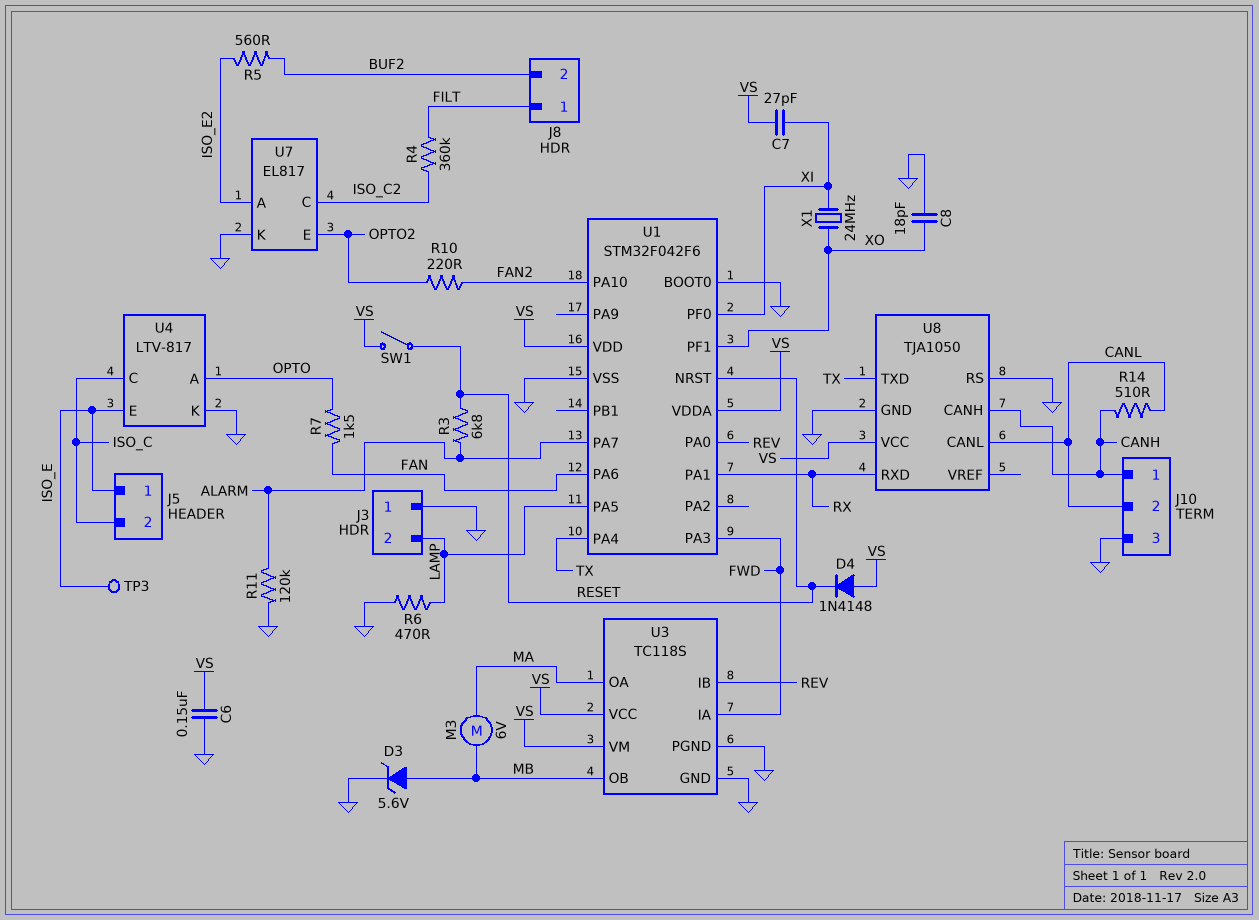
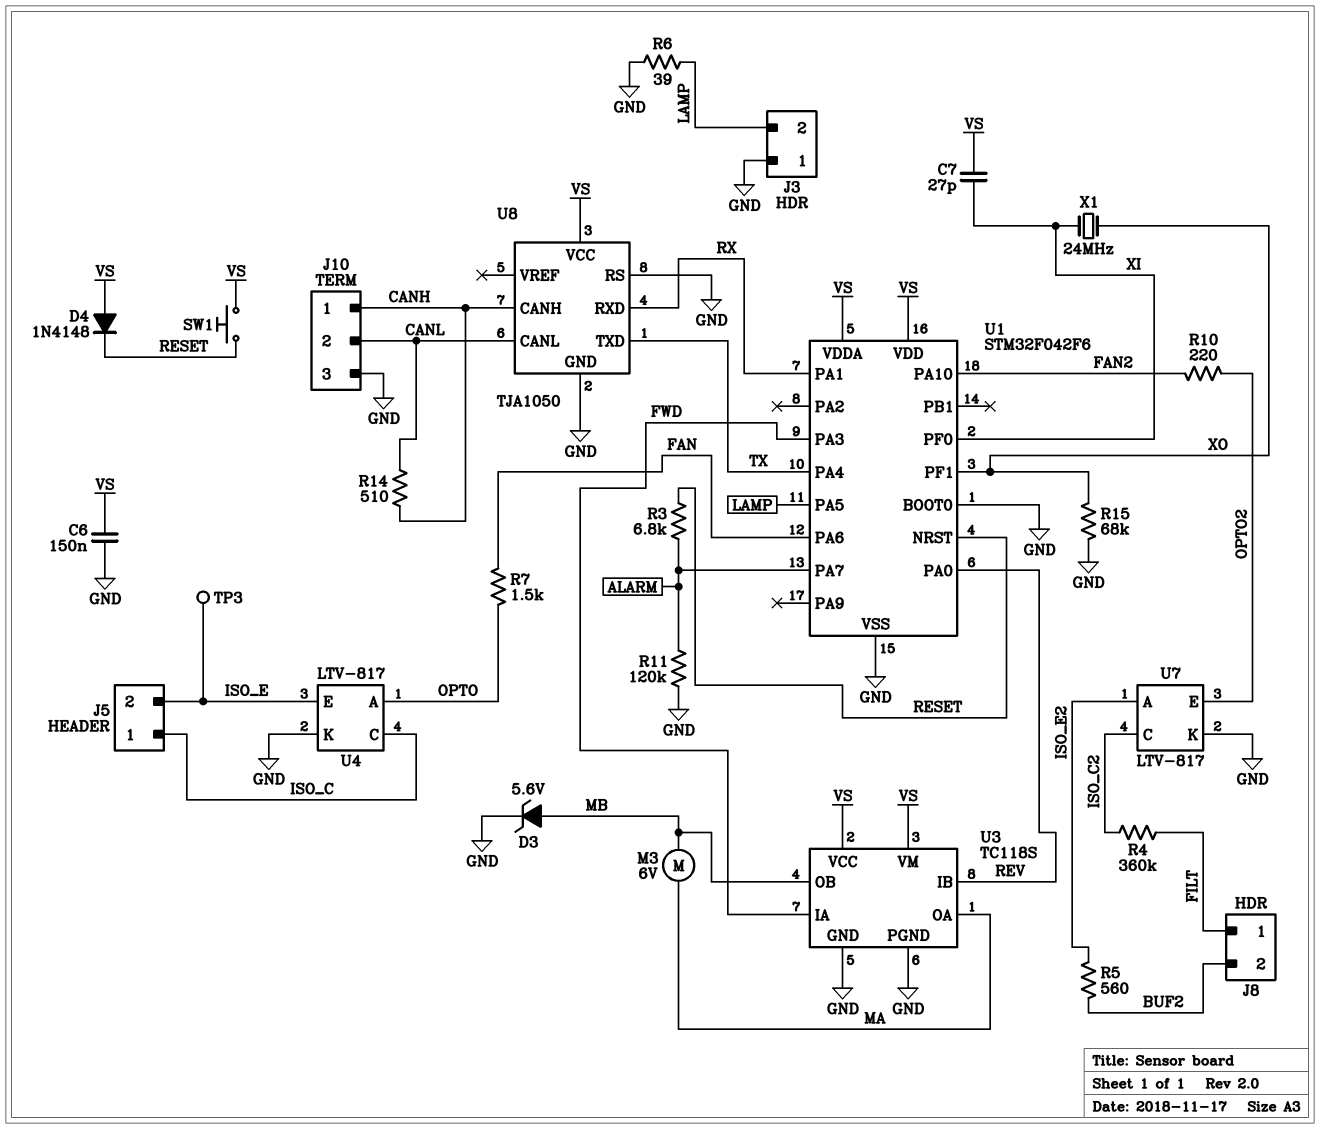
C8: 18pF (GND, XO) -> none
J5 pin 1: ISO_E -> ISO_C
J5 pin 2: ISO_C -> ISO_E
R6: 470 (GND, LAMP) -> 39 (GND, LAMP)
R15: none -> 68k (GND, XO)
SW1: switch (RESET, VS) -> button (RESET, VS)
U7: EL817 -> LTV-817

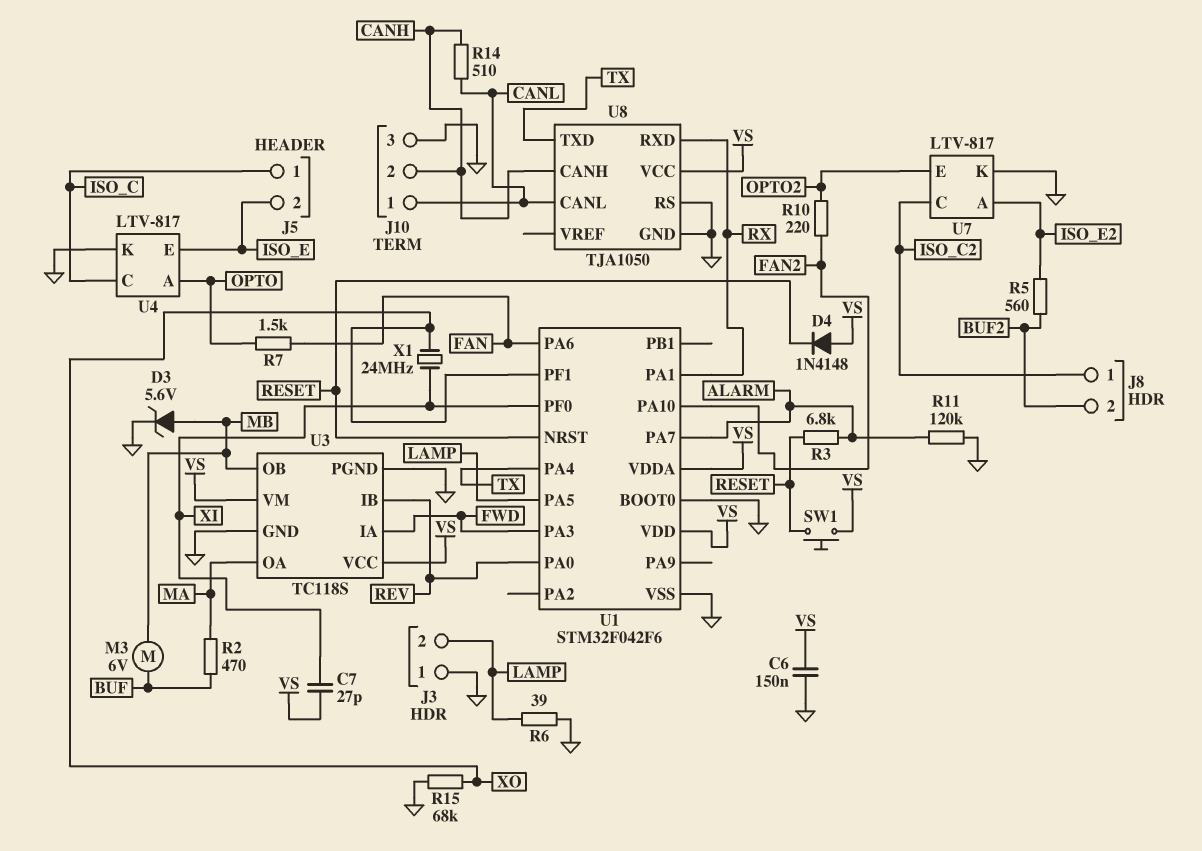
J8 pin 1: FILT -> ISO_C2
J10 pin 1: CANH -> CANL
J10 pin 2: CANL -> CANH
M3: motor 6V (MA, MB) -> motor 6V (BUF, MB)
R2: none -> 470 (BUF, MA)
R4: 360k (FILT, ISO_C2) -> none
TP3: test point (ISO_E) -> none

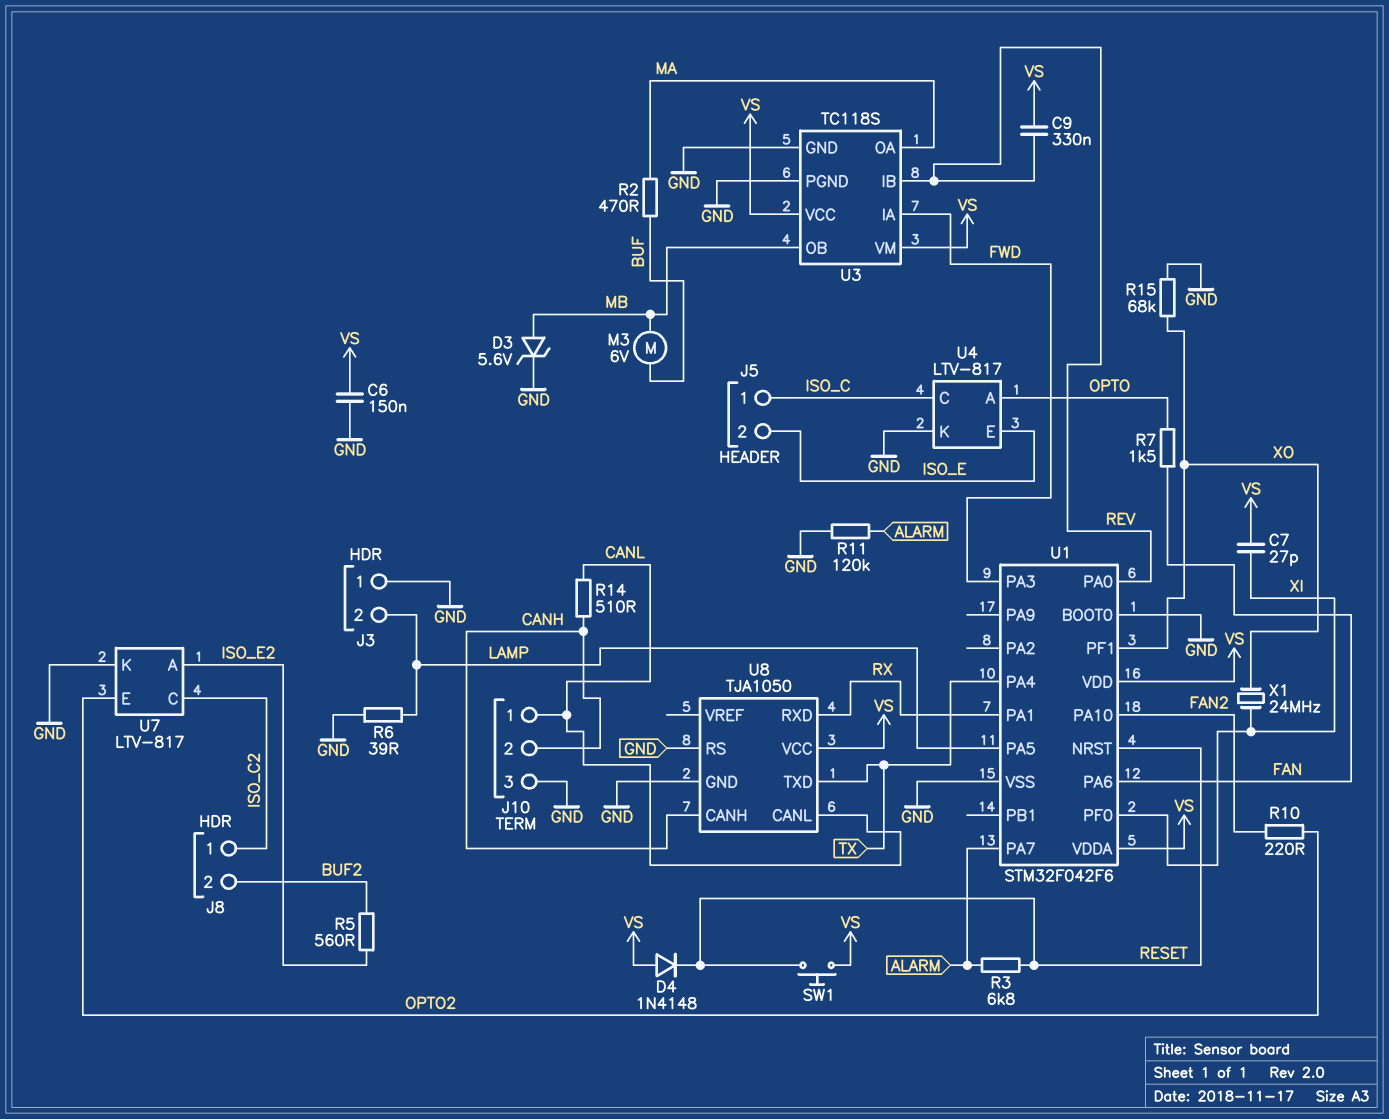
C9: none -> 330nF (REV, VS)

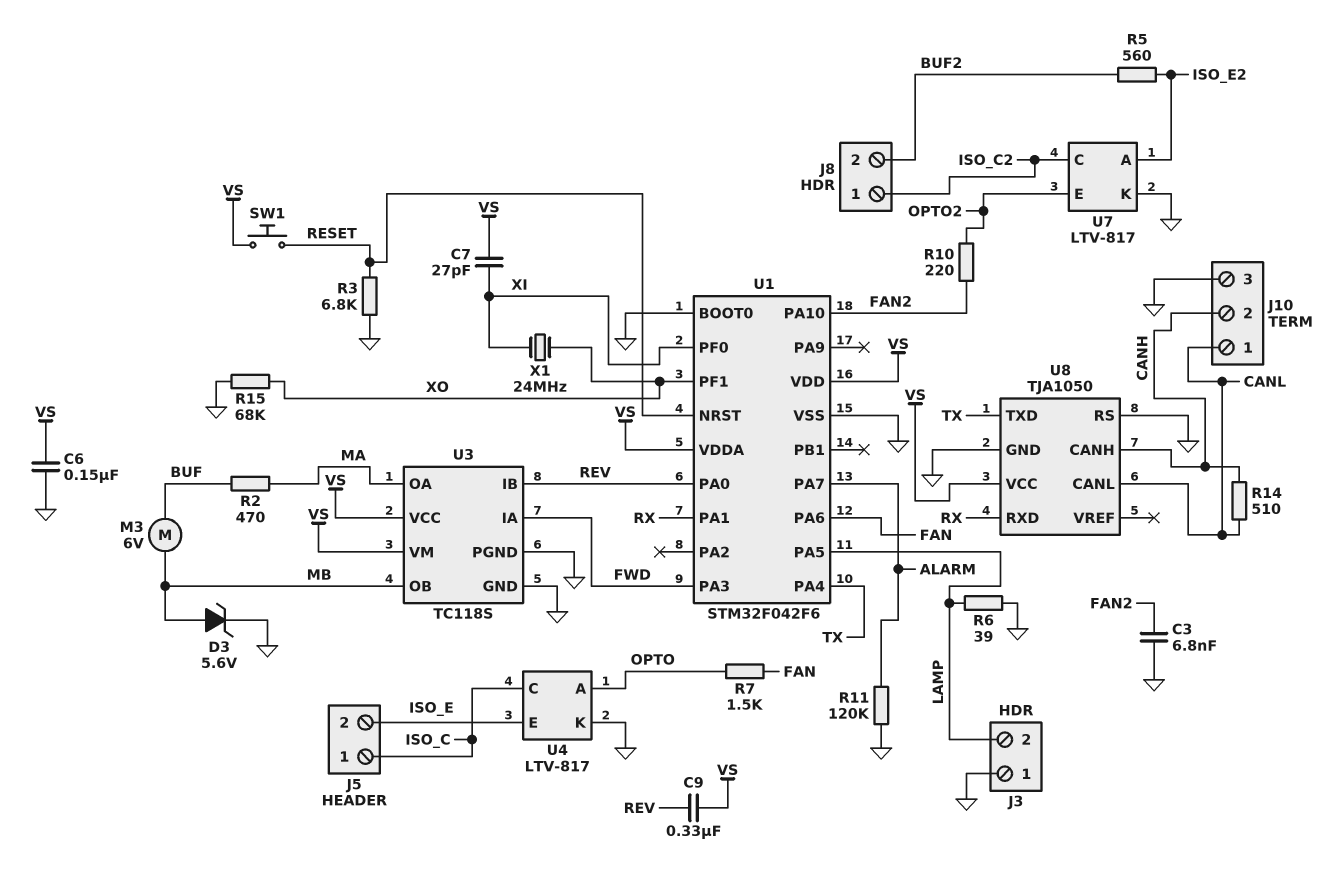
C3: none -> 6.8nF (FAN2, GND)
D4: diode 1N4148 (A VS, K RESET) -> none
R3: 6.8k (ALARM, RESET) -> 6.8k (GND, RESET)

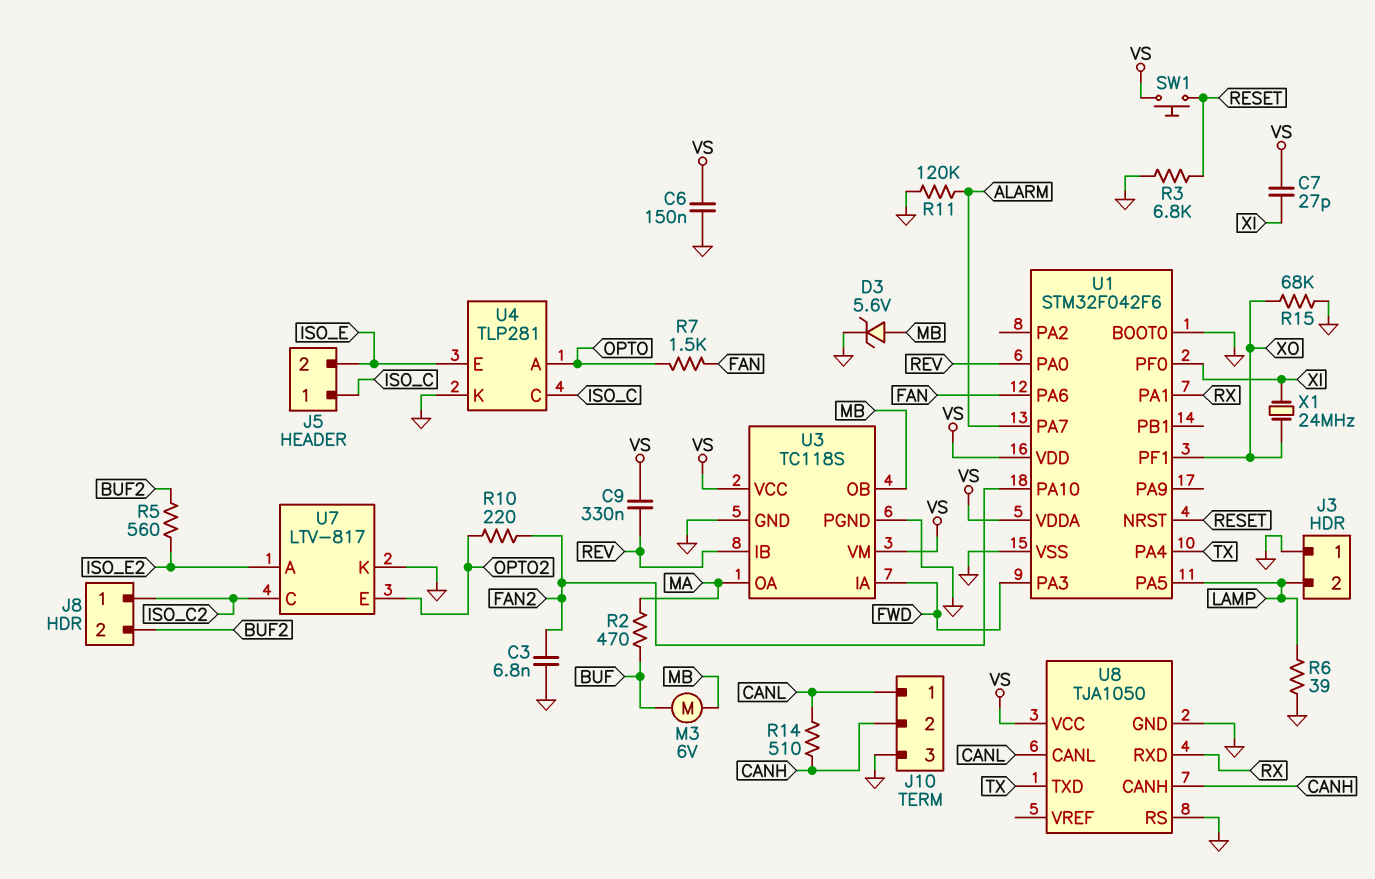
U4: LTV-817 -> TLP281

